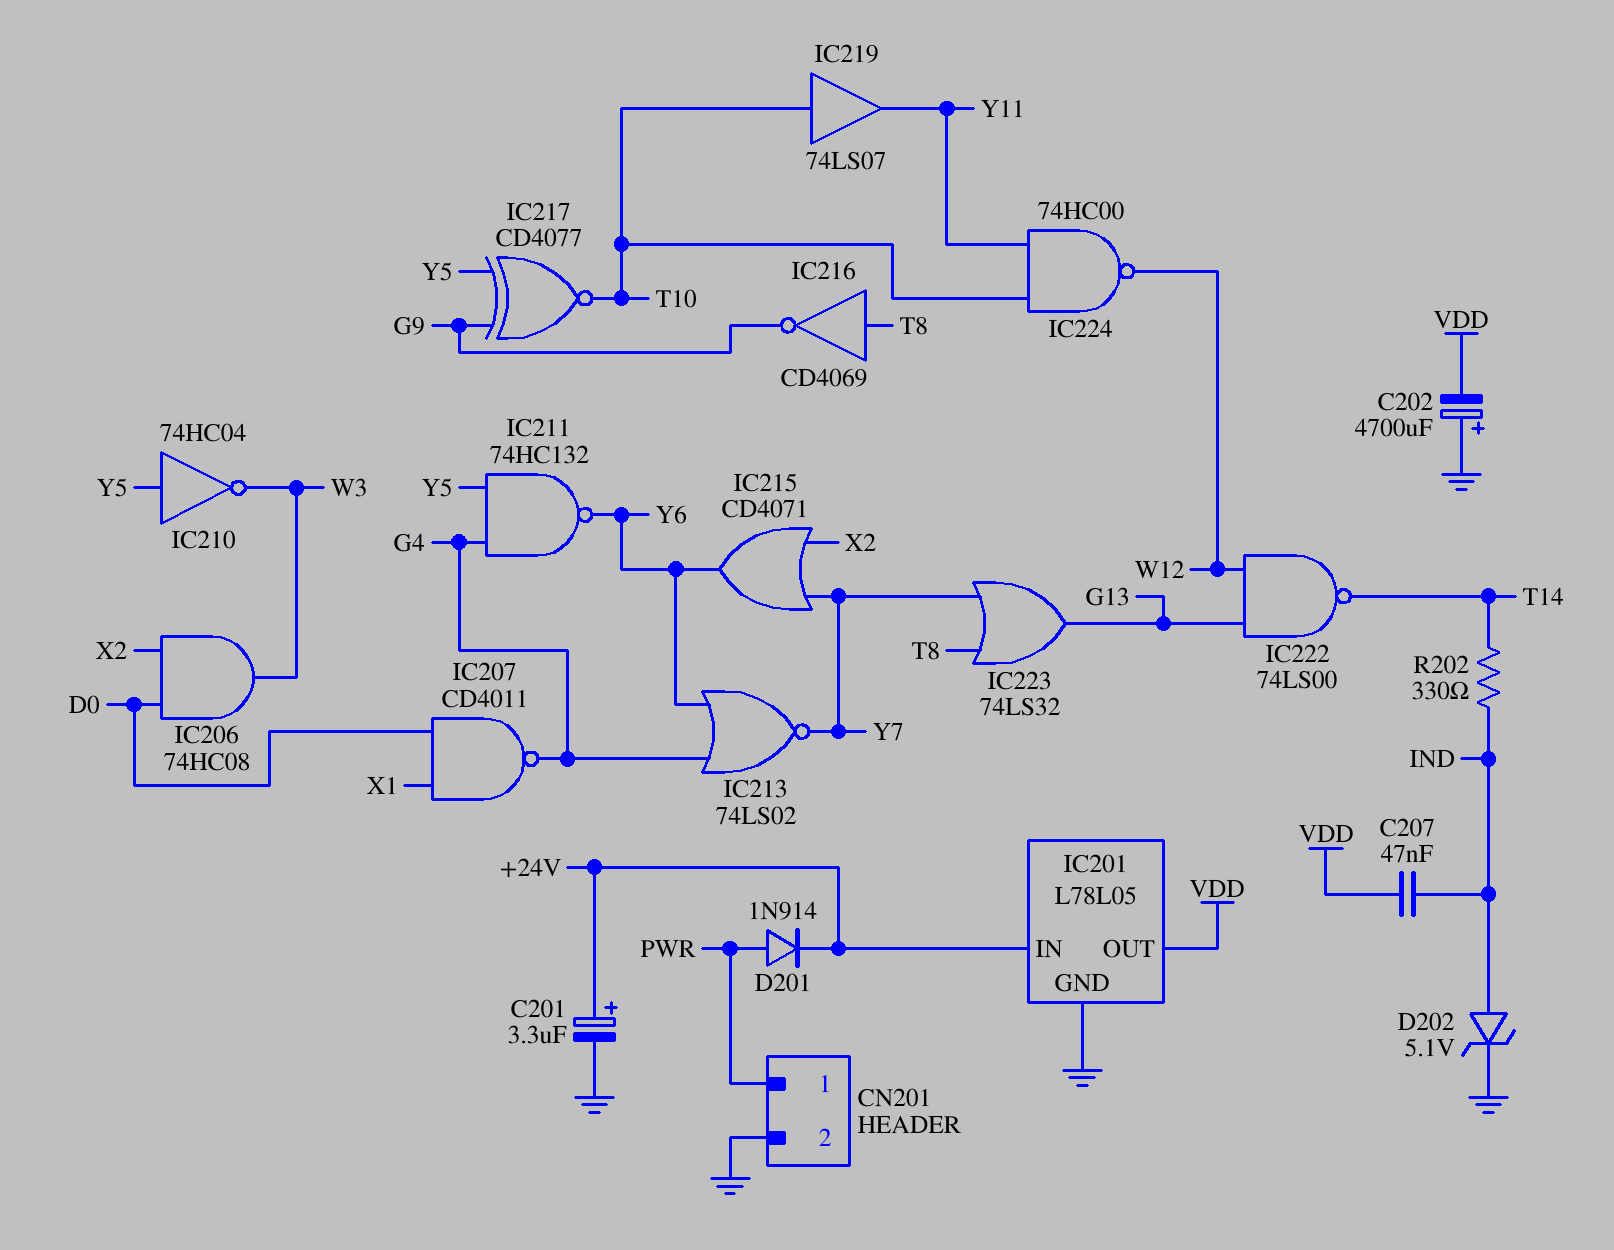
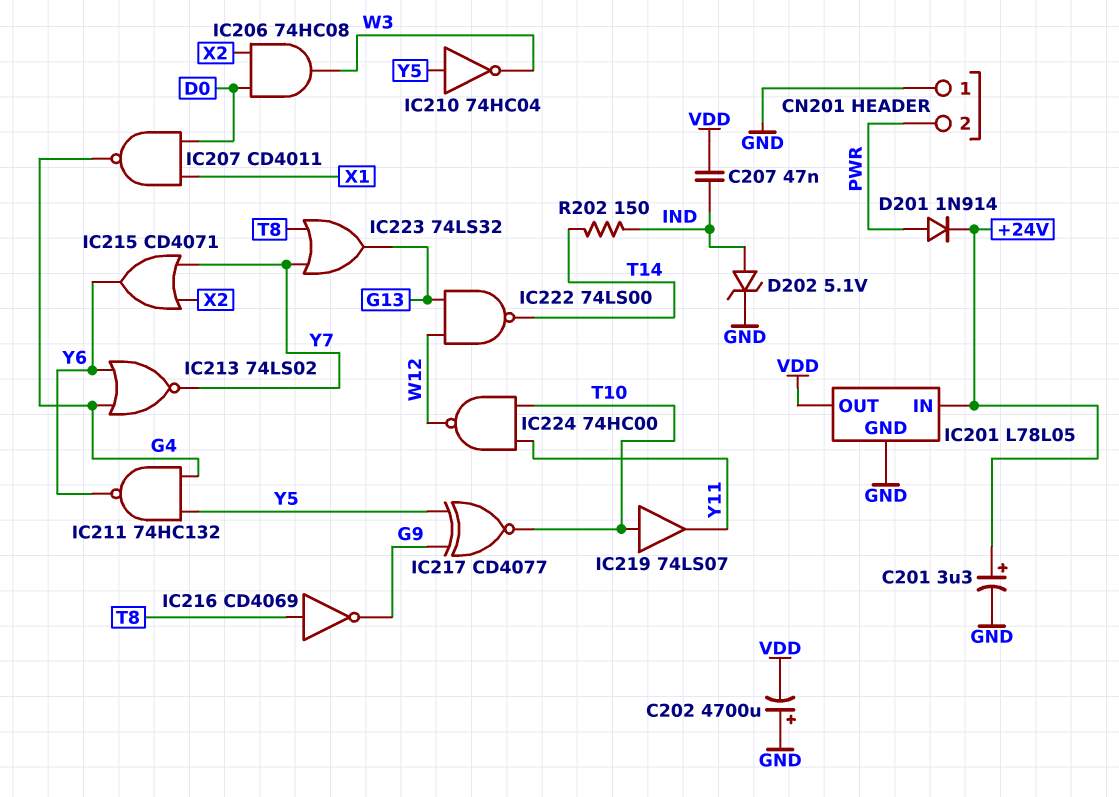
CN201 pin 1: PWR -> GND
CN201 pin 2: GND -> PWR
R202: 330 (IND, T14) -> 150 (IND, T14)

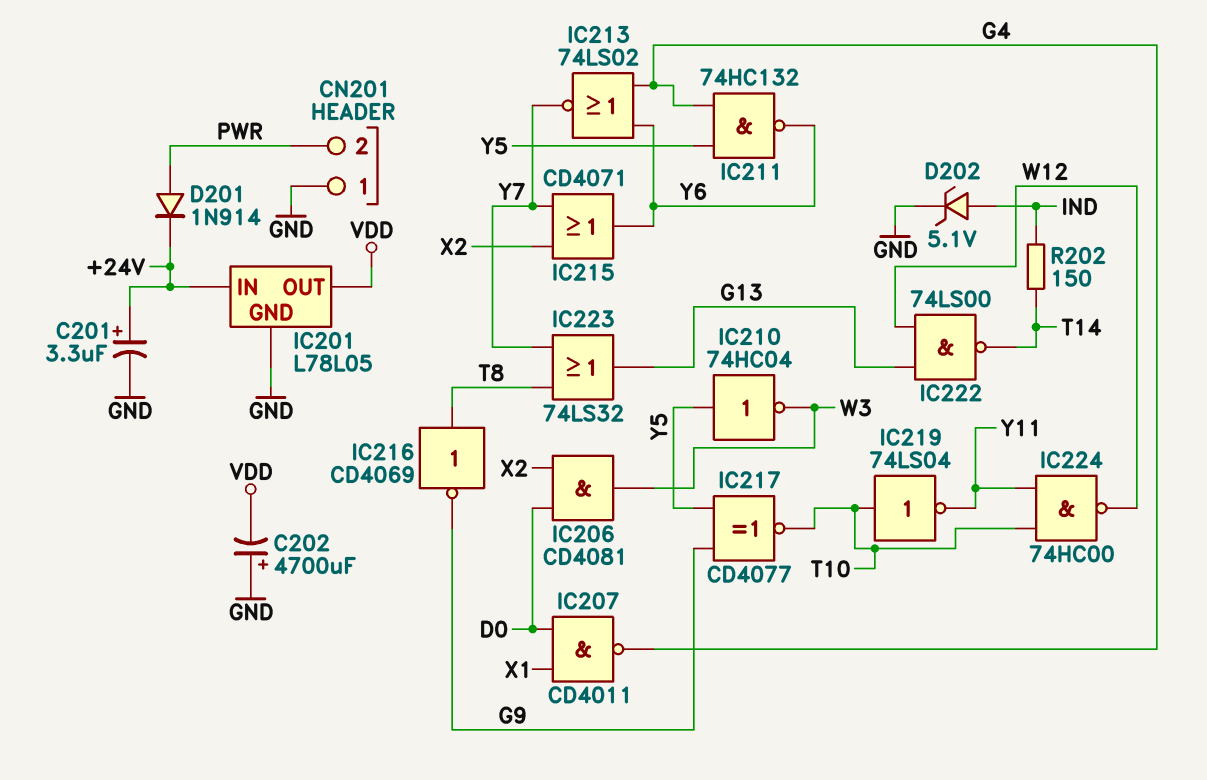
C207: 47nF (IND, VDD) -> none
IC206: AND 74HC08 (in D0, in X2, out W3) -> AND CD4081 (in D0, in X2, out W3)
IC219: buffer 74LS07 (in T10, out Y11) -> NOT 74LS04 (in T10, out Y11)

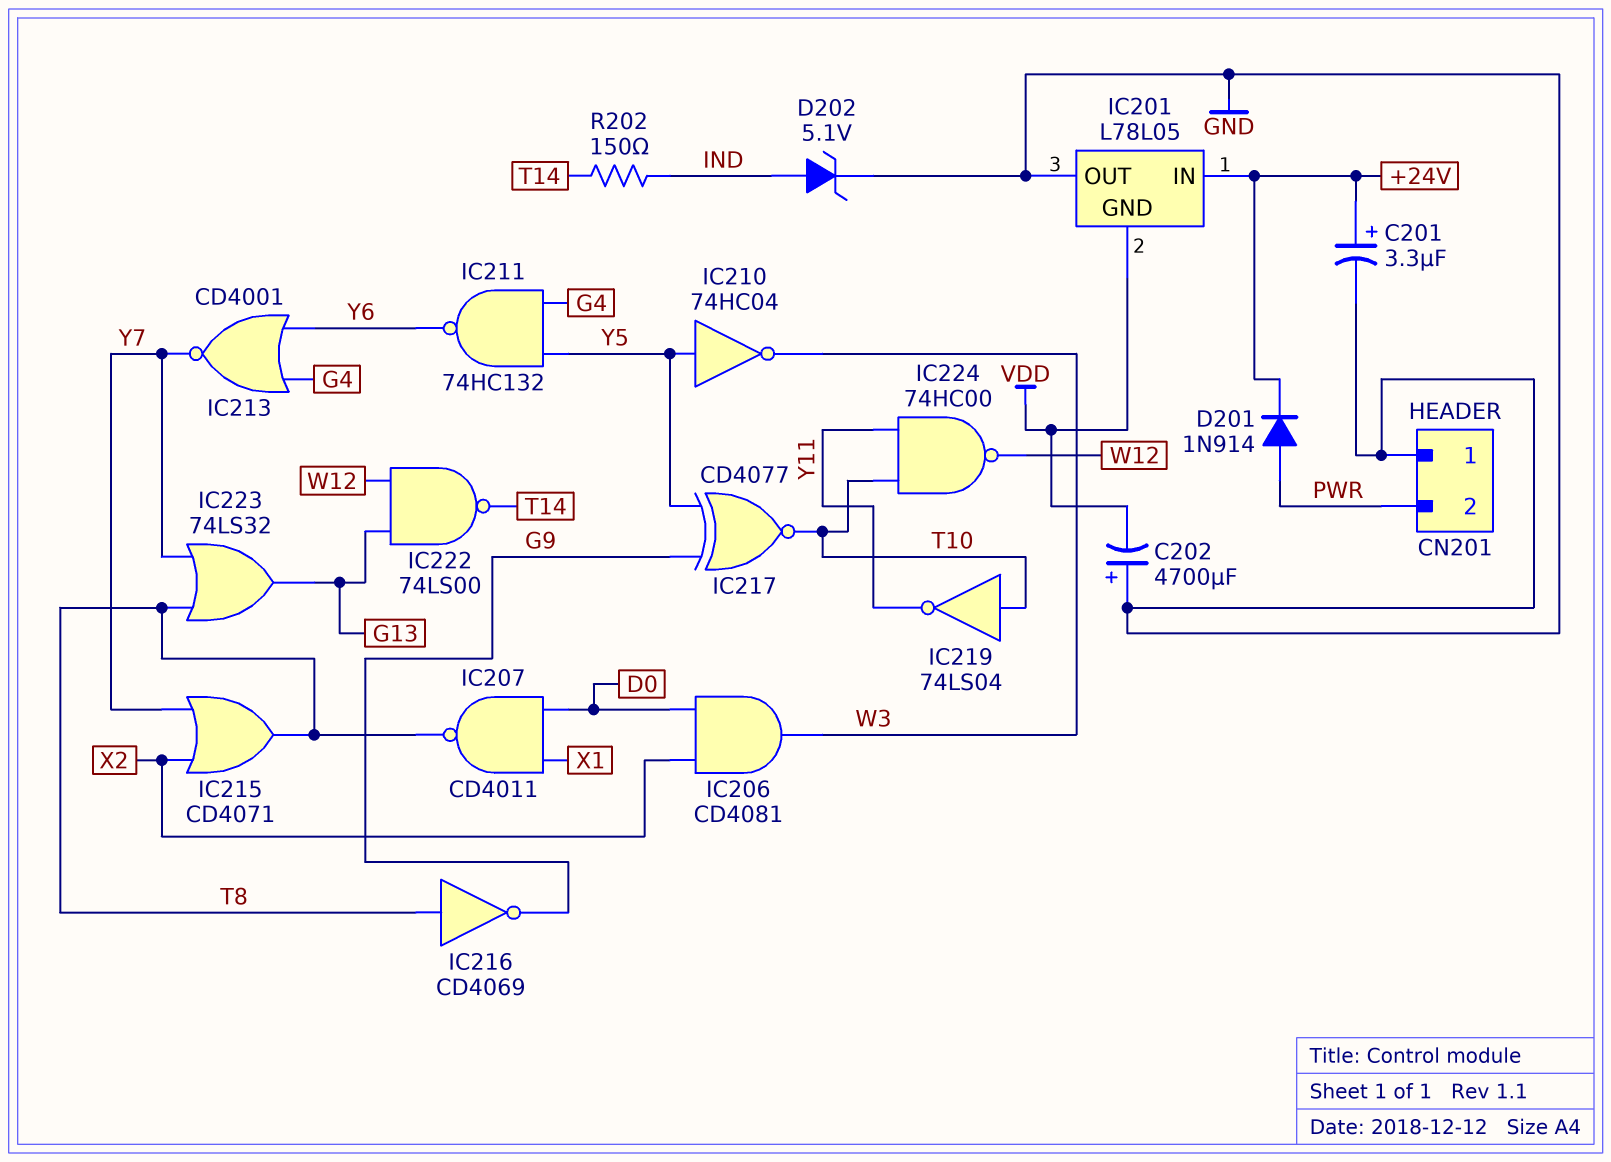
IC201 pin GND: GND -> VDD
IC201 pin OUT: VDD -> GND
IC207: NAND CD4011 (in D0, in X1, out G4) -> NAND CD4011 (in D0, in X1, out T8)
IC213: NOR 74LS02 (in G4, in Y6, out Y7) -> NOR CD4001 (in G4, in Y6, out Y7)
IC215: OR CD4071 (in X2, in Y7, out Y6) -> OR CD4071 (in X2, in Y7, out T8)

